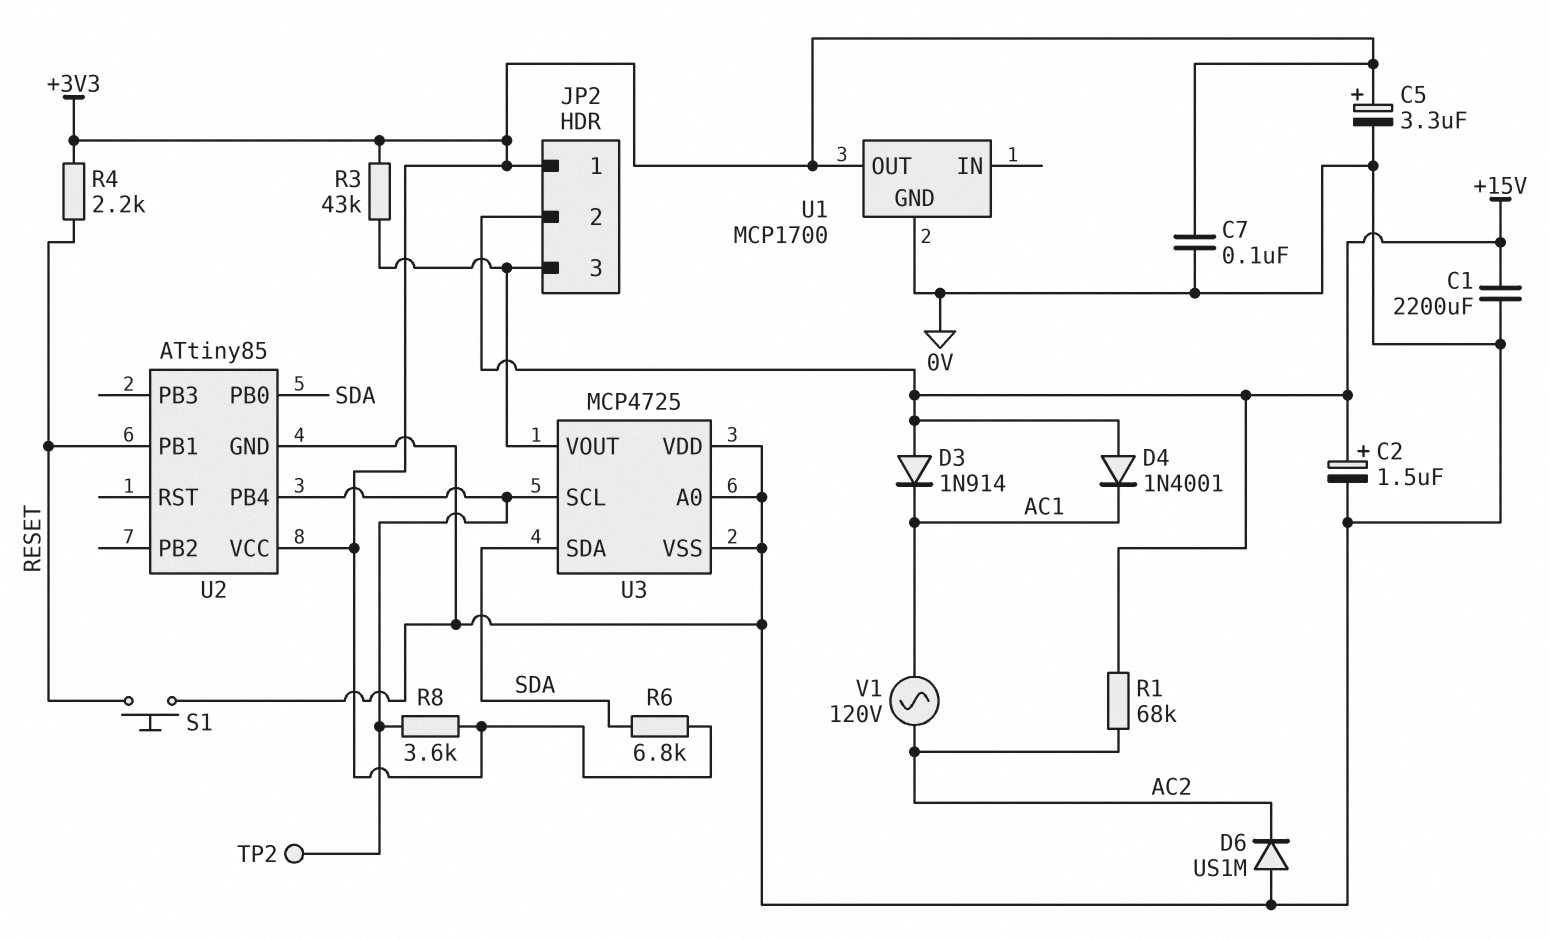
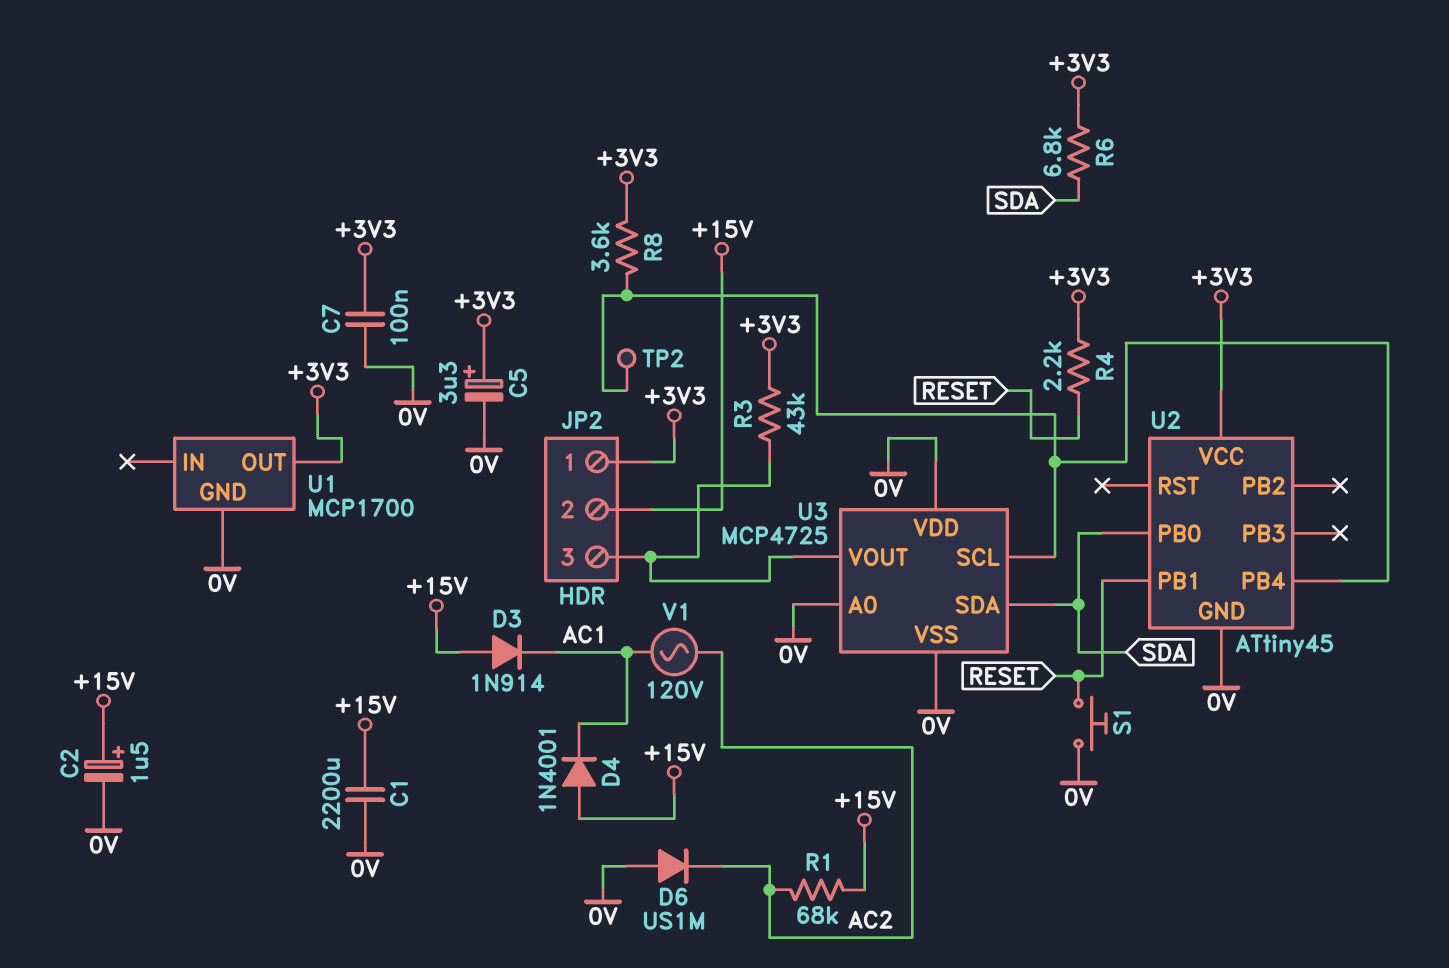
U2: ATtiny85 -> ATtiny45

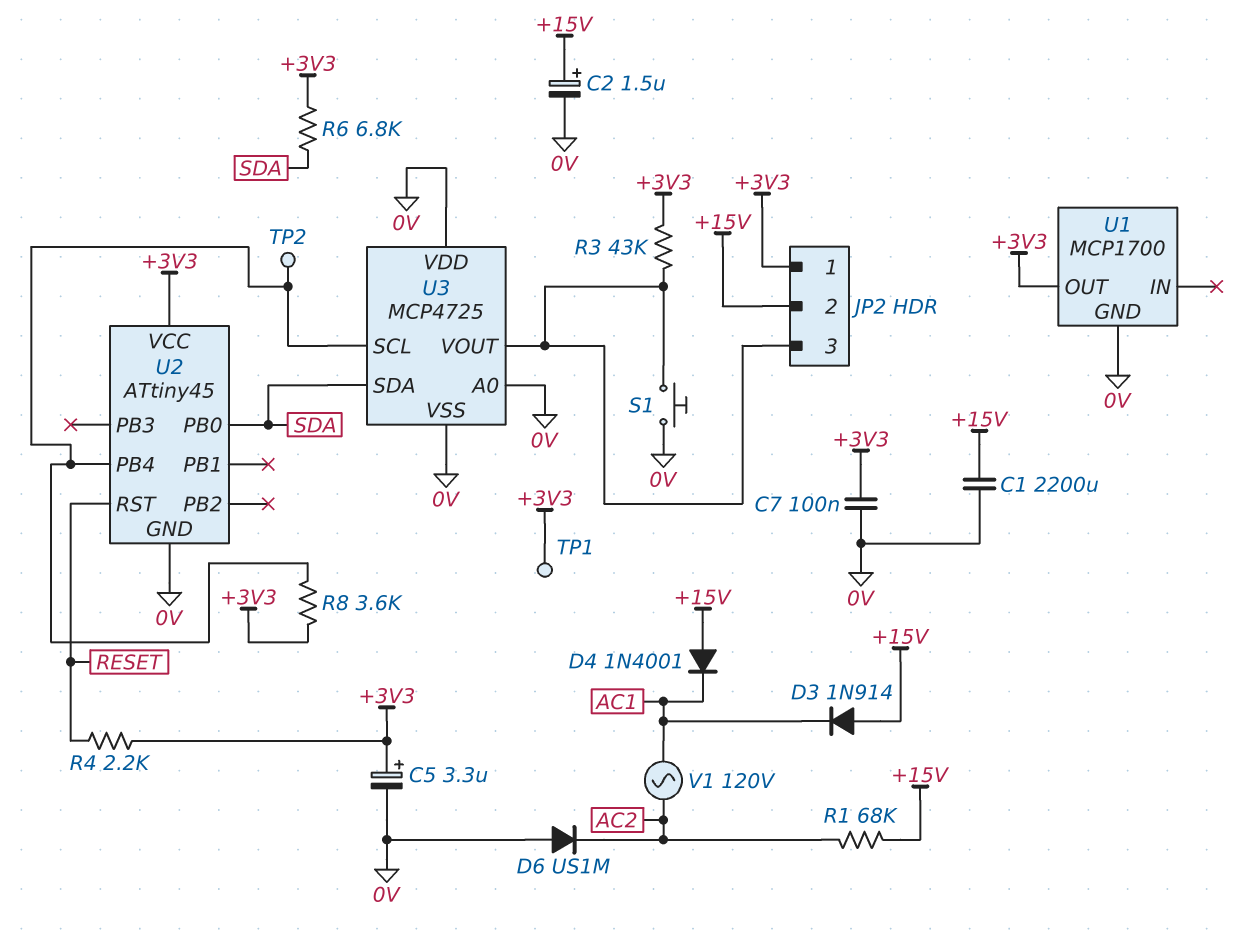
S1: button (0V, RESET) -> button (0V, JP2/3)
TP1: none -> test point (+3V3)
U2 pin PB1: RESET -> none
U2 pin RST: none -> RESET

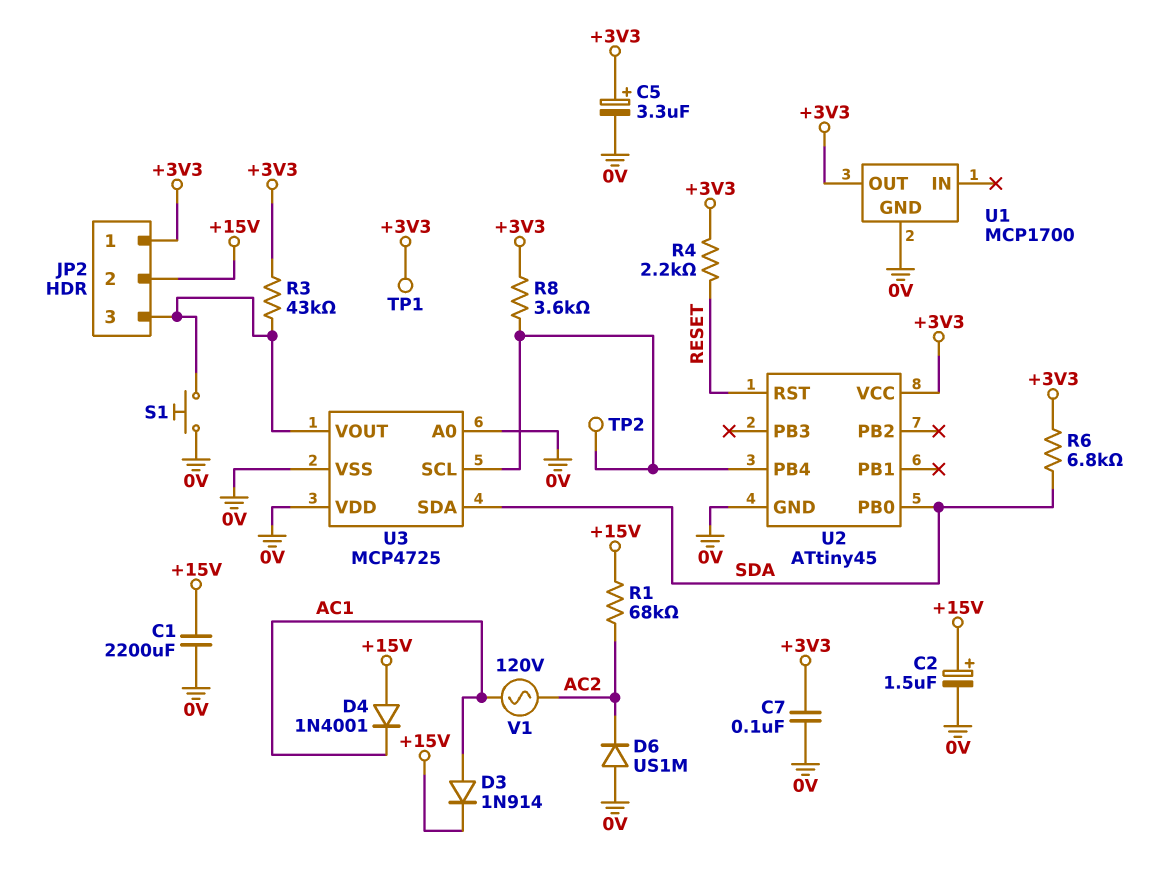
D3: diode 1N914 (A +15V, K AC1) -> diode 1N914 (A AC1, K +15V)

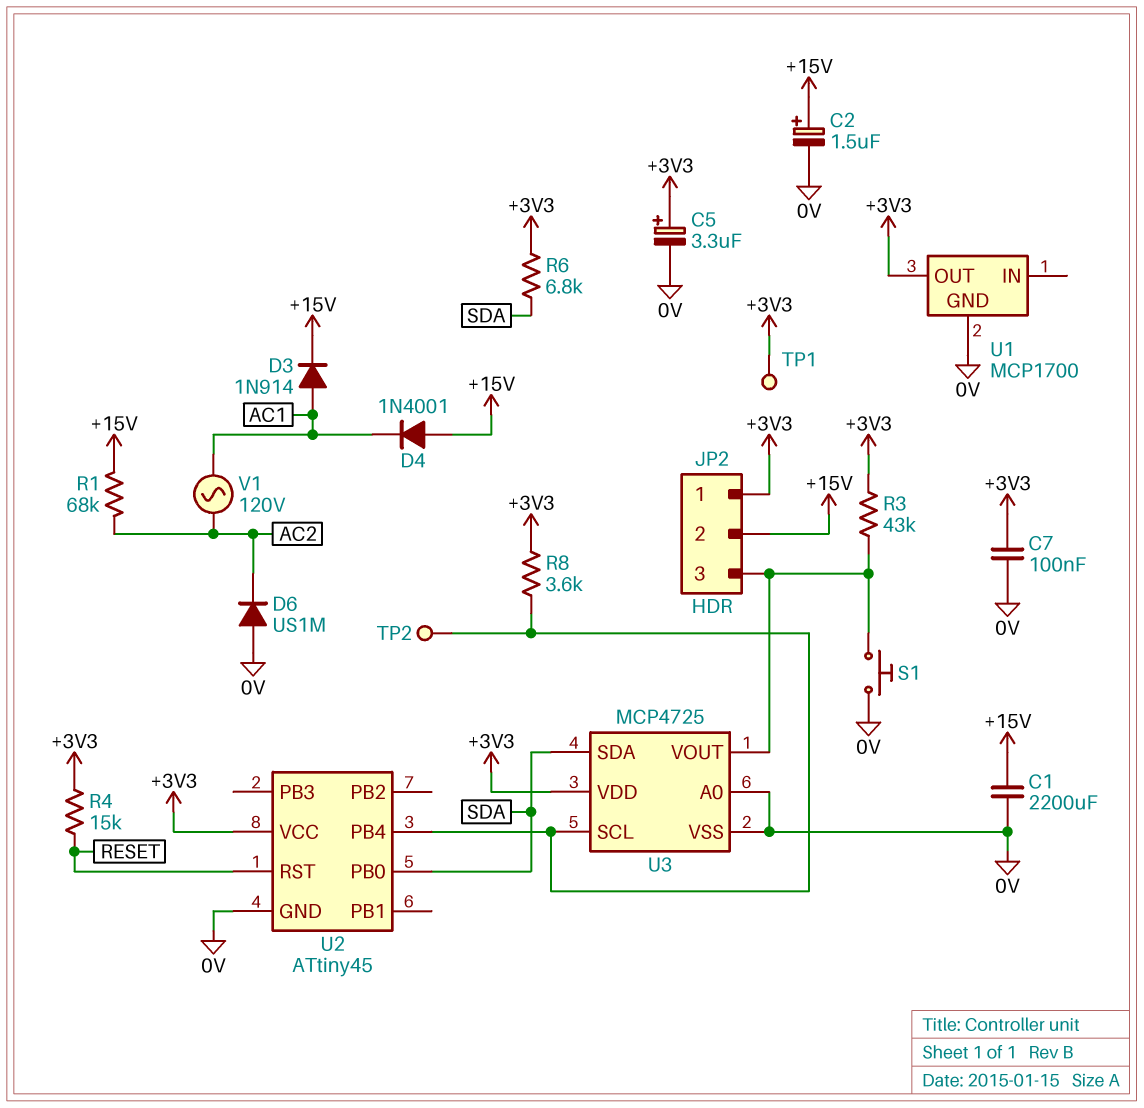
R4: 2.2k (+3V3, RESET) -> 15k (+3V3, RESET)
U3 pin VDD: 0V -> +3V3

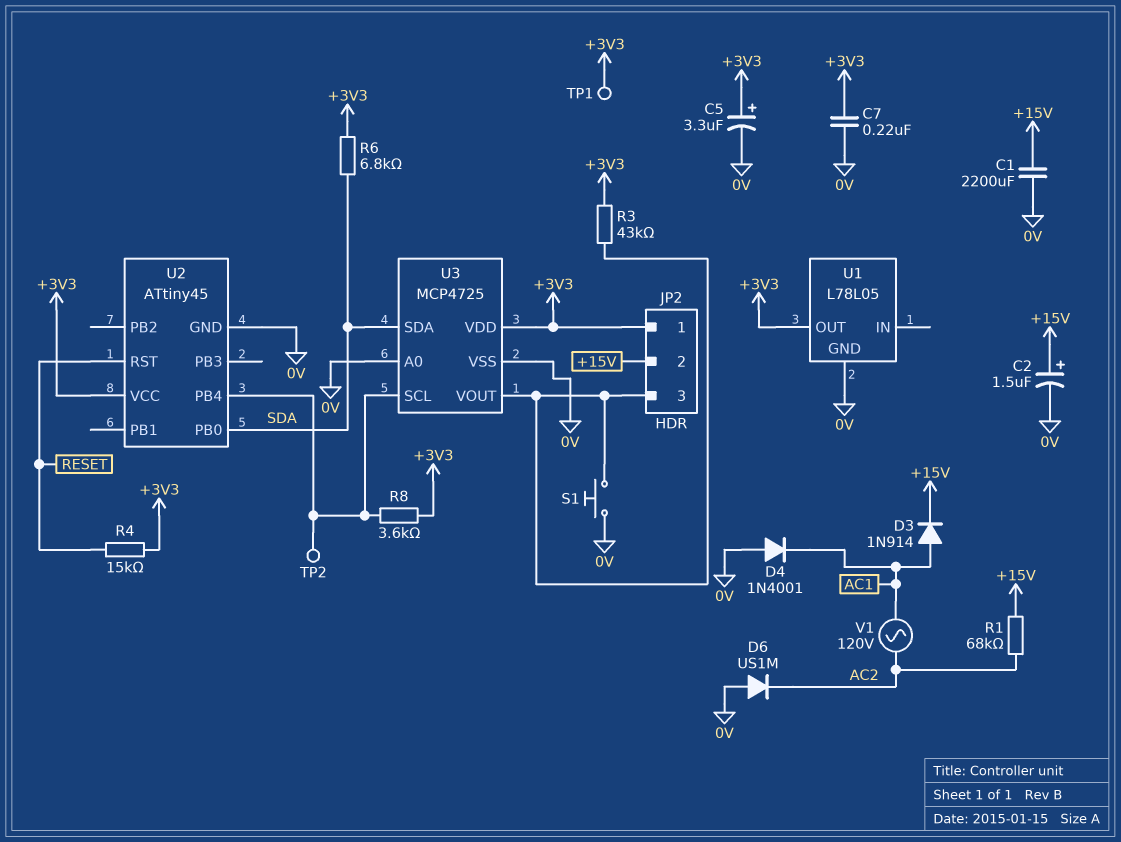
C7: 100nF (+3V3, 0V) -> 220nF (+3V3, 0V)
D4: diode 1N4001 (A +15V, K AC1) -> diode 1N4001 (A 0V, K AC1)
U1: MCP1700 -> L78L05

